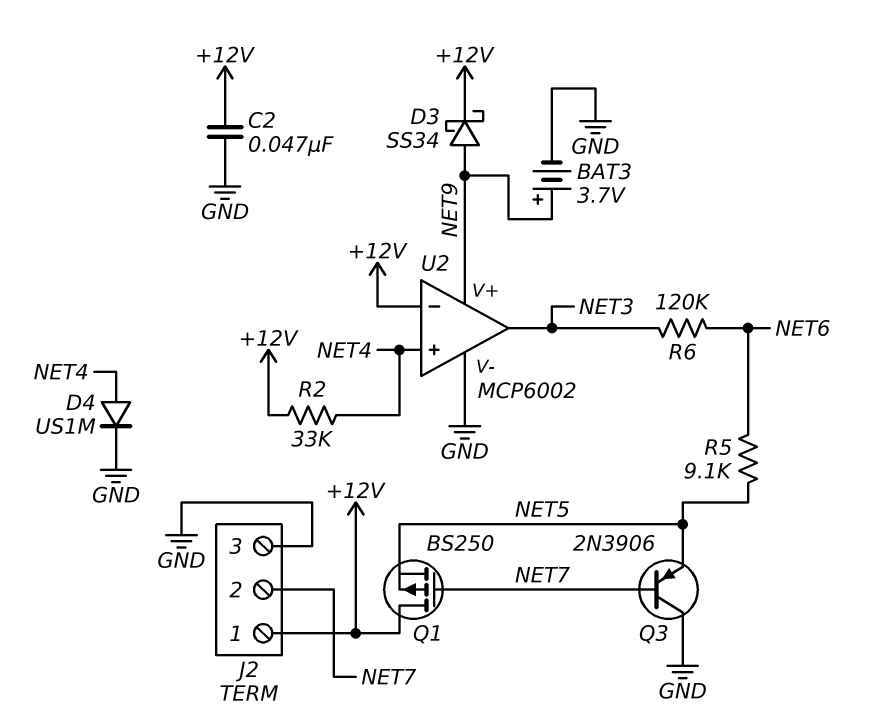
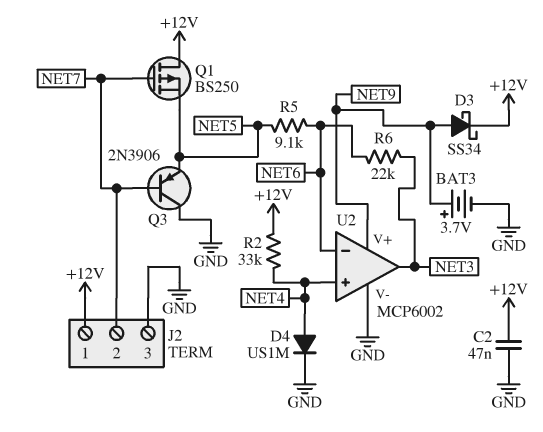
R6: 120k (NET3, NET6) -> 22k (NET3, NET6)
U2 pin in-: +12V -> NET6

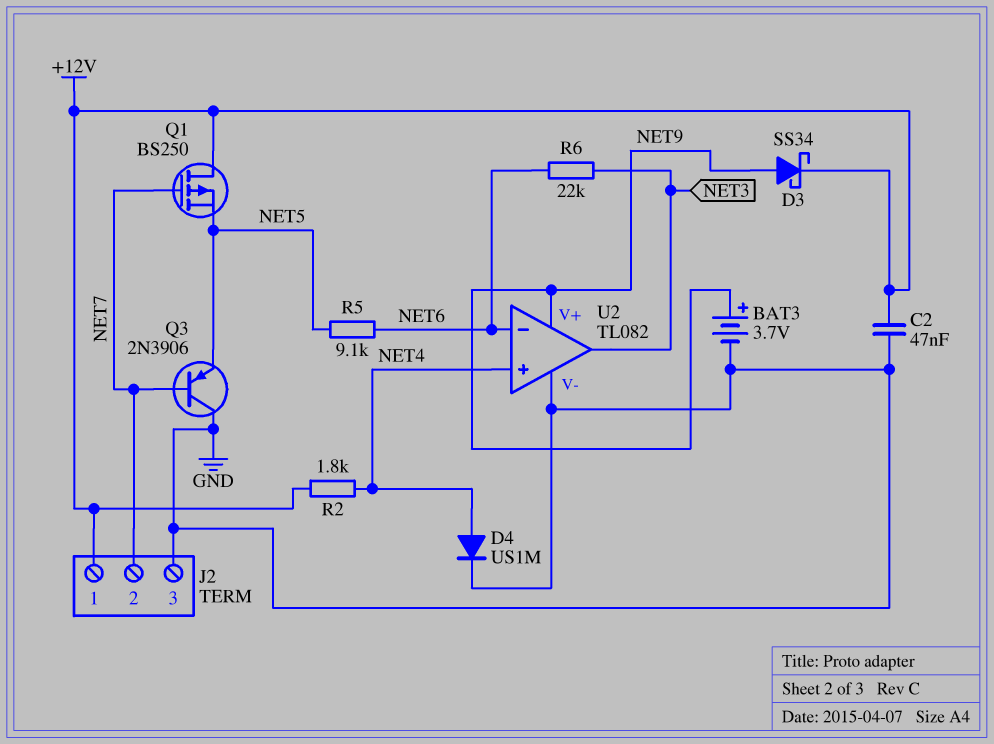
R2: 33k (+12V, NET4) -> 1.8k (+12V, NET4)
U2: MCP6002 -> TL082

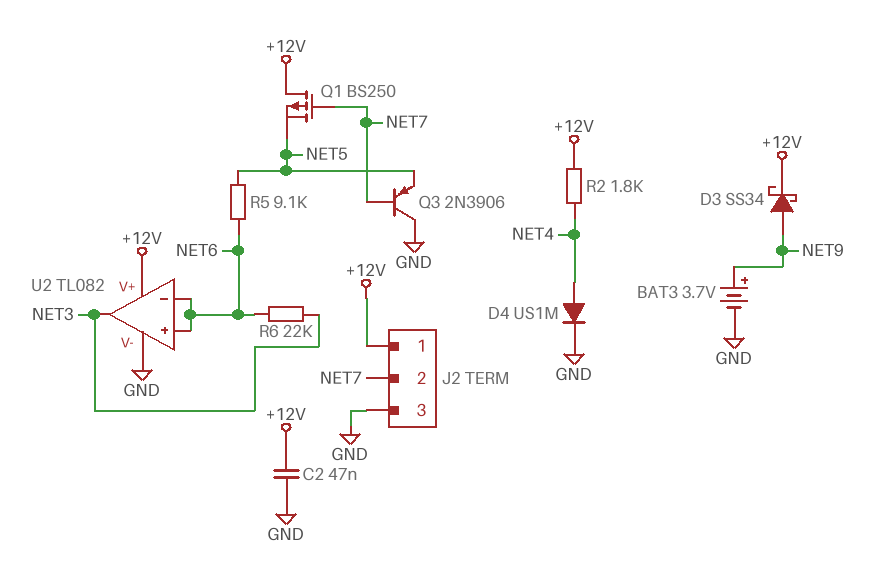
U2 pin V+: NET9 -> +12V
U2 pin in+: NET4 -> NET6

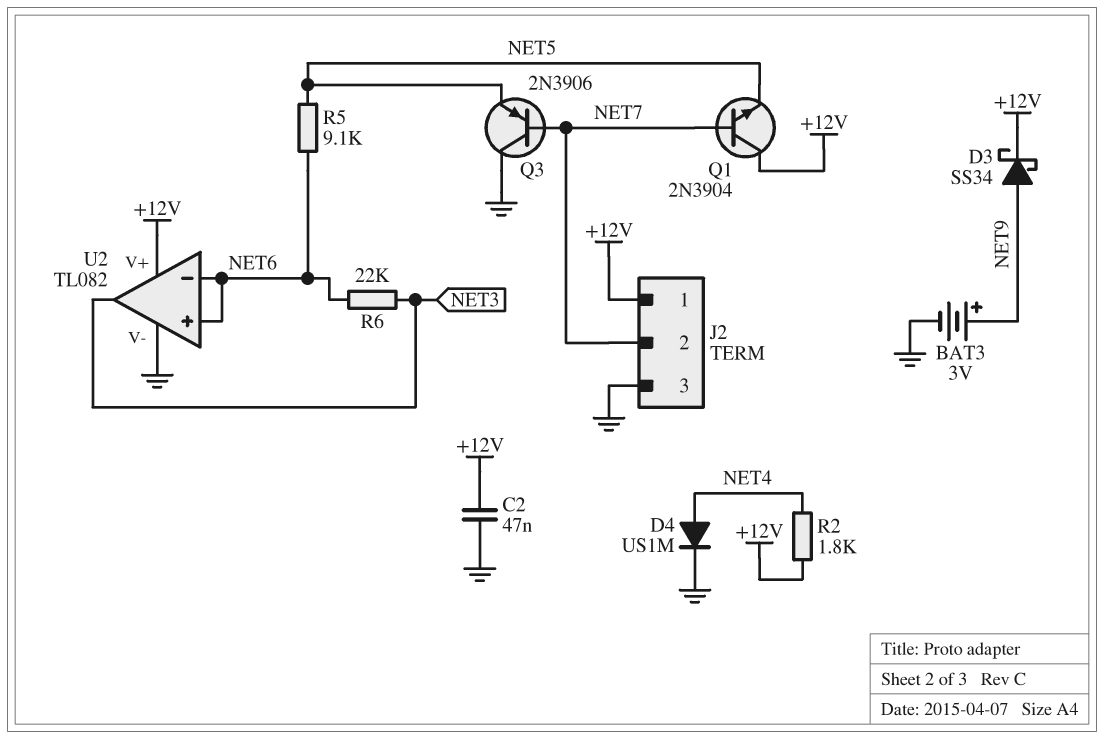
BAT3: 3.7V (plus NET9, minus GND) -> 3V (plus NET9, minus GND)
Q1: PMOS BS250 (G NET7, D +12V, S NET5) -> NPN 2N3904 (B NET7, C +12V, E NET5)

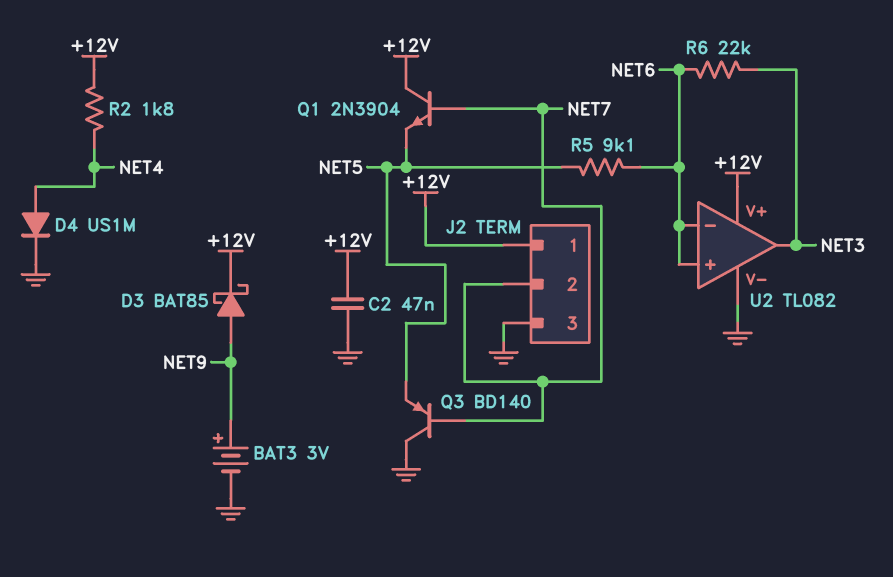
D3: schottky SS34 (A NET9, K +12V) -> schottky BAT85 (A NET9, K +12V)
Q3: PNP 2N3906 (B NET7, C GND, E NET5) -> PNP BD140 (B NET7, C GND, E NET5)

